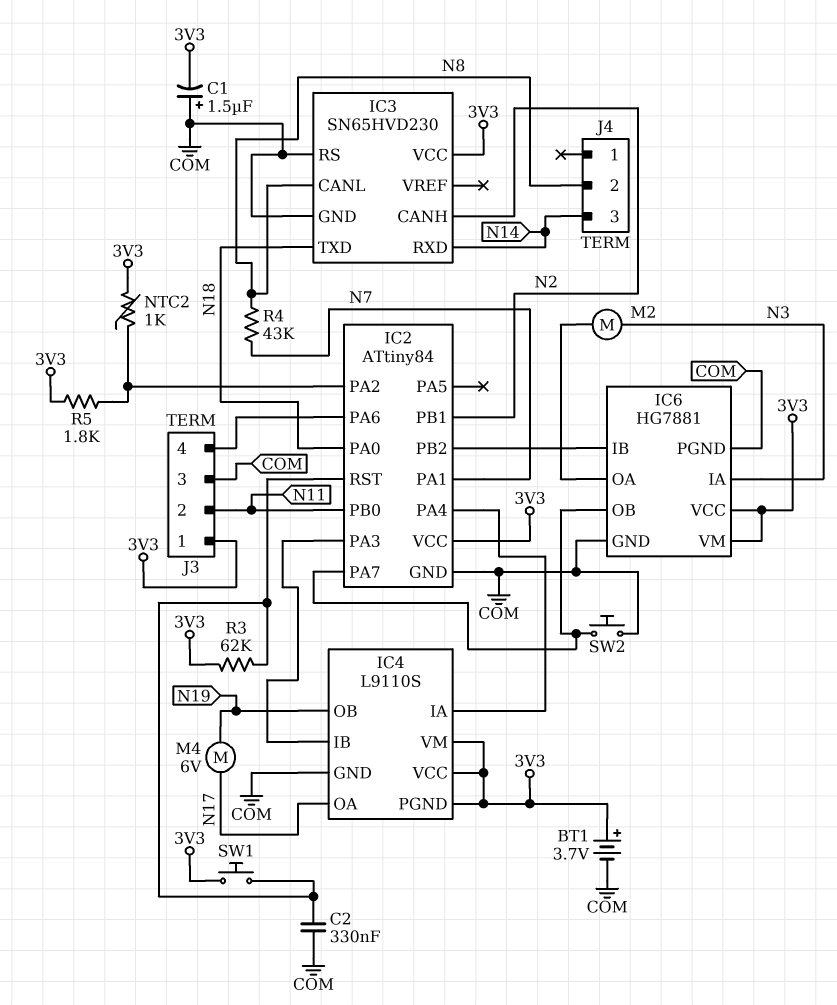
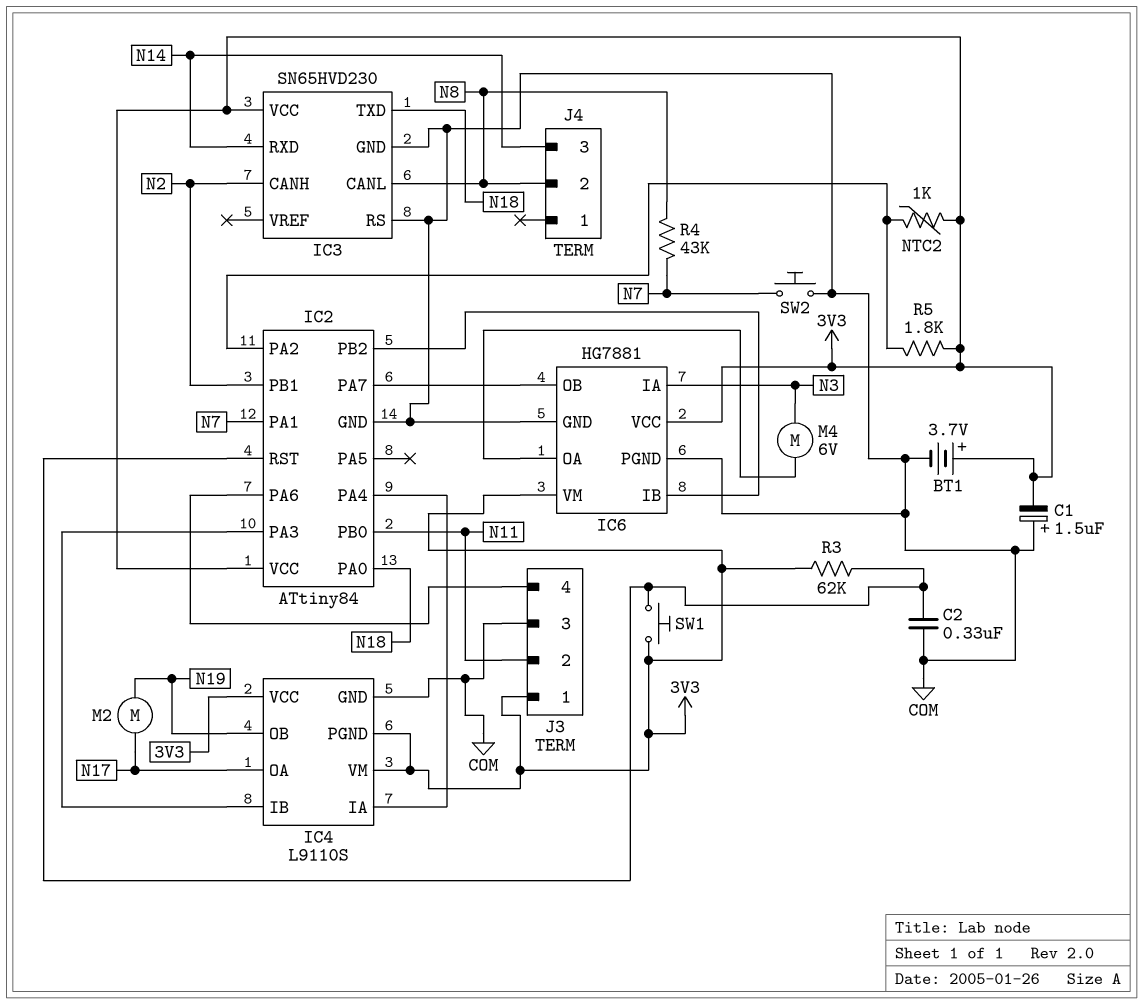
M2: motor (IC6/OA, N3) -> motor (N17, N19)
M4: motor 6V (N17, N19) -> motor 6V (IC6/OA, N3)
SW2: button (COM, IC2/PA7) -> button (COM, N7)

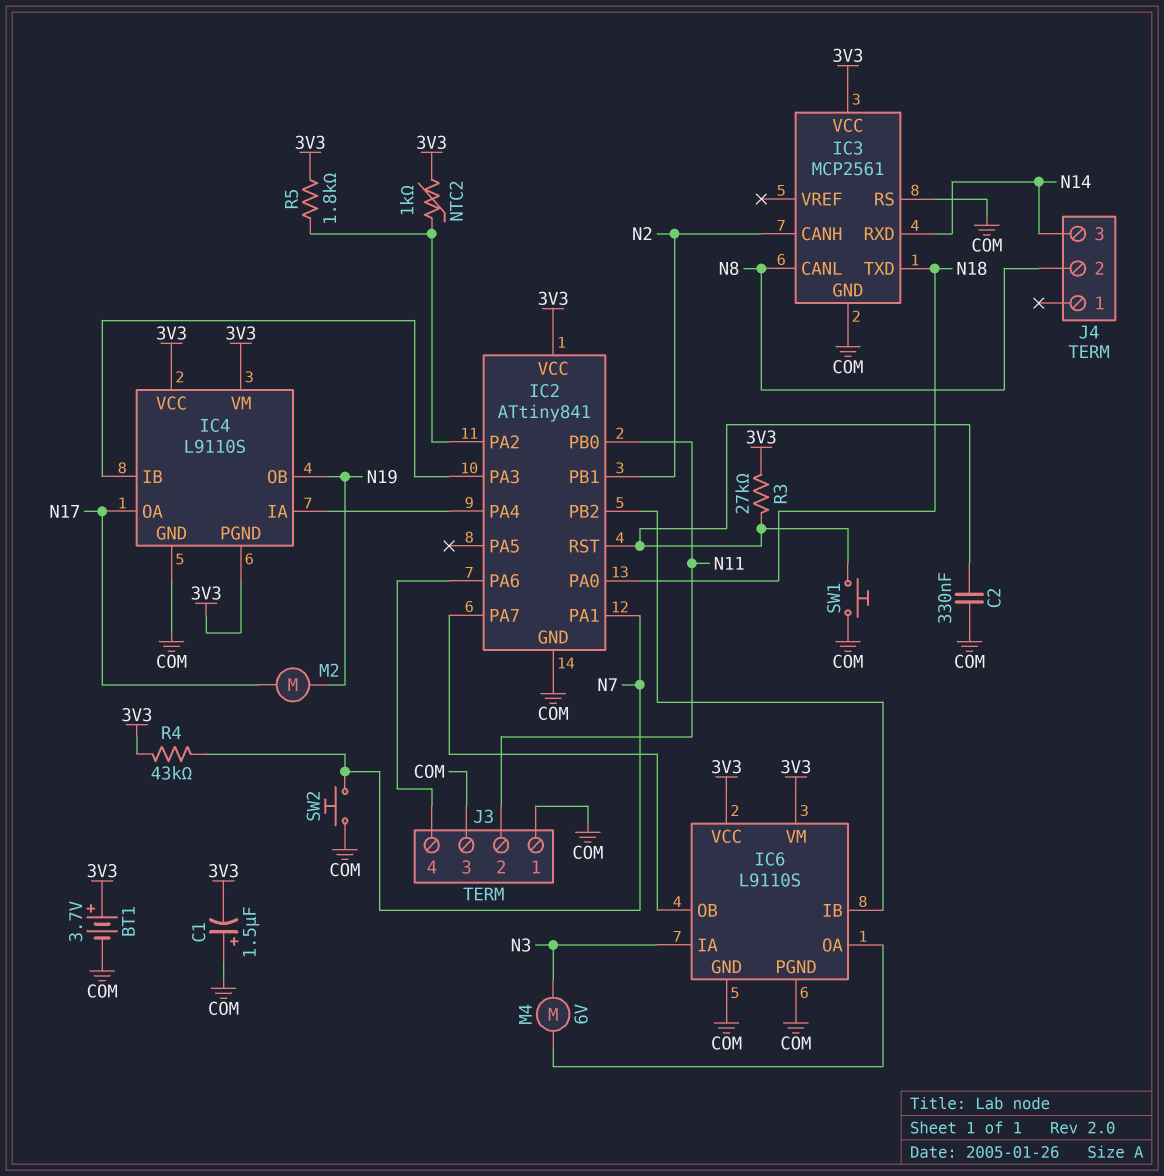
IC2: ATtiny84 -> ATtiny841
IC3: SN65HVD230 -> MCP2561
IC6: HG7881 -> L9110S
J3 pin 1: 3V3 -> COM
R3: 62k (3V3, IC2/RST) -> 27k (3V3, IC2/RST)
R4: 43k (N7, N8) -> 43k (3V3, N7)
SW1: button (3V3, IC2/RST) -> button (COM, IC2/RST)

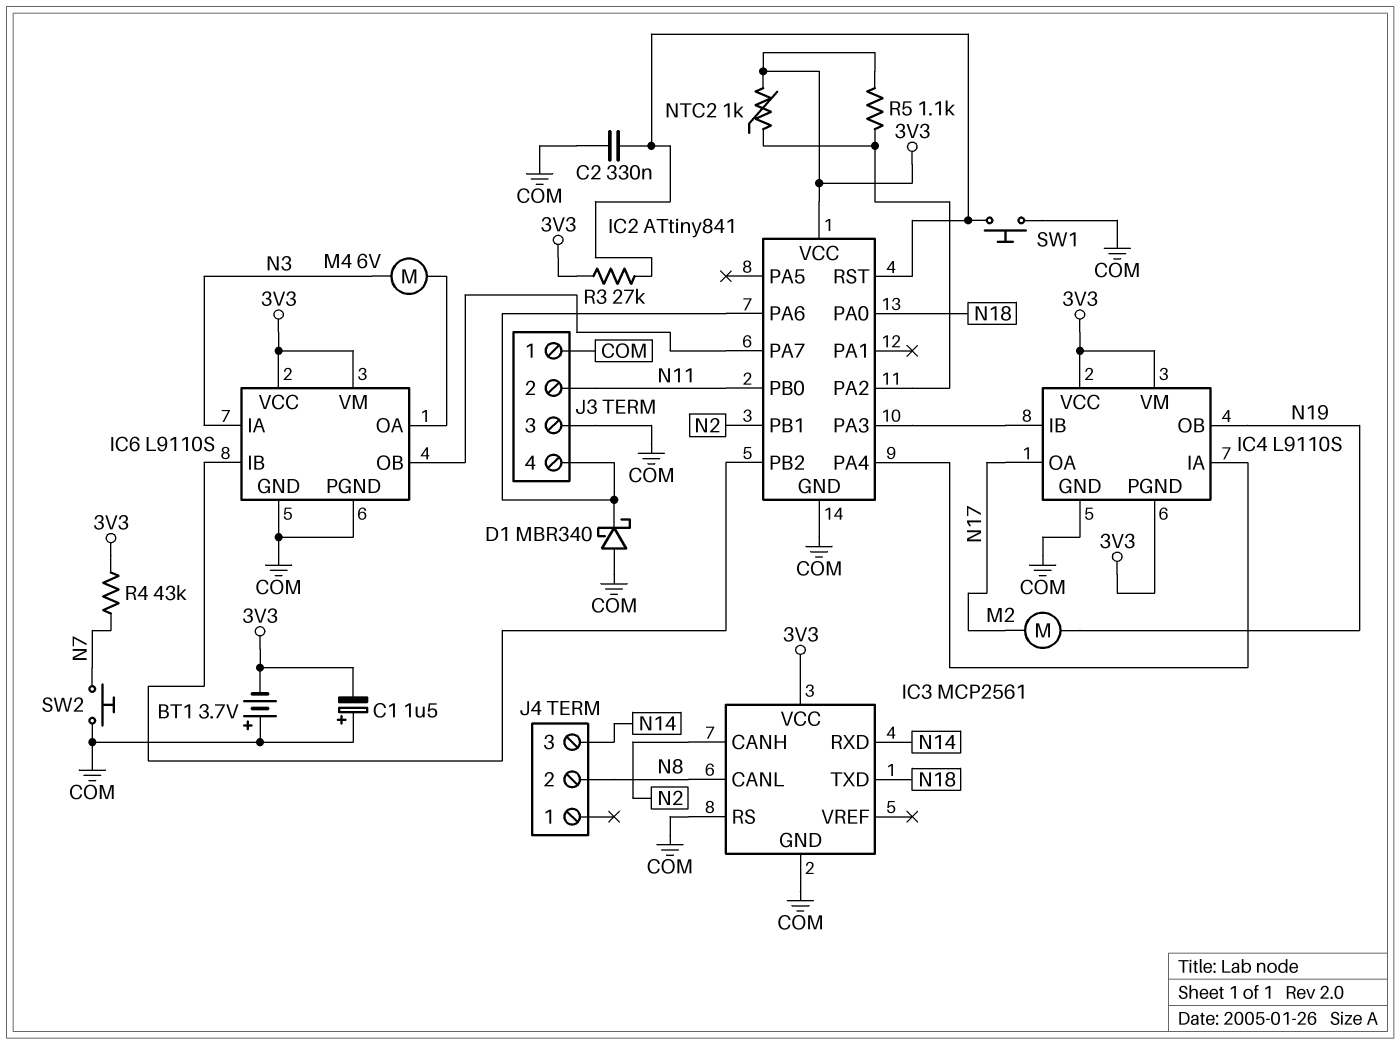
BT1: 3.7V (plus 3V3, minus COM) -> 3.7V (plus COM, minus 3V3)
D1: none -> schottky MBR340 (A COM, K IC2/PA6)
IC2 pin PA1: N7 -> none
R5: 1.8k (3V3, IC2/PA2) -> 1.1k (3V3, IC2/PA2)

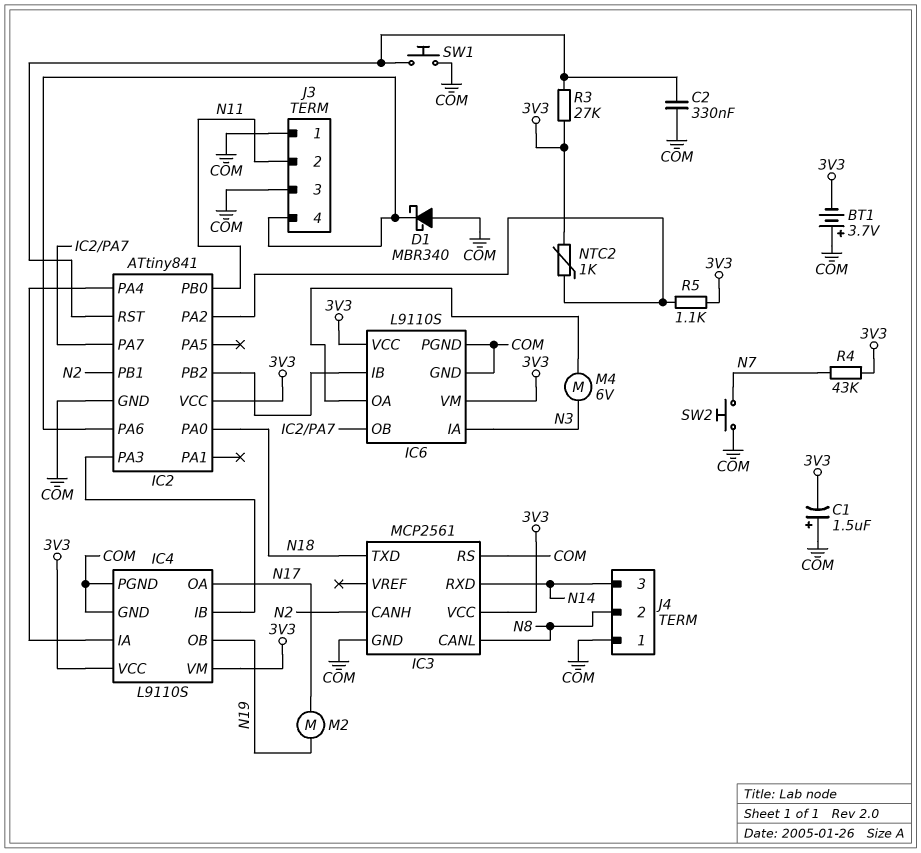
IC4 pin PGND: 3V3 -> COM
J4 pin 1: none -> COM

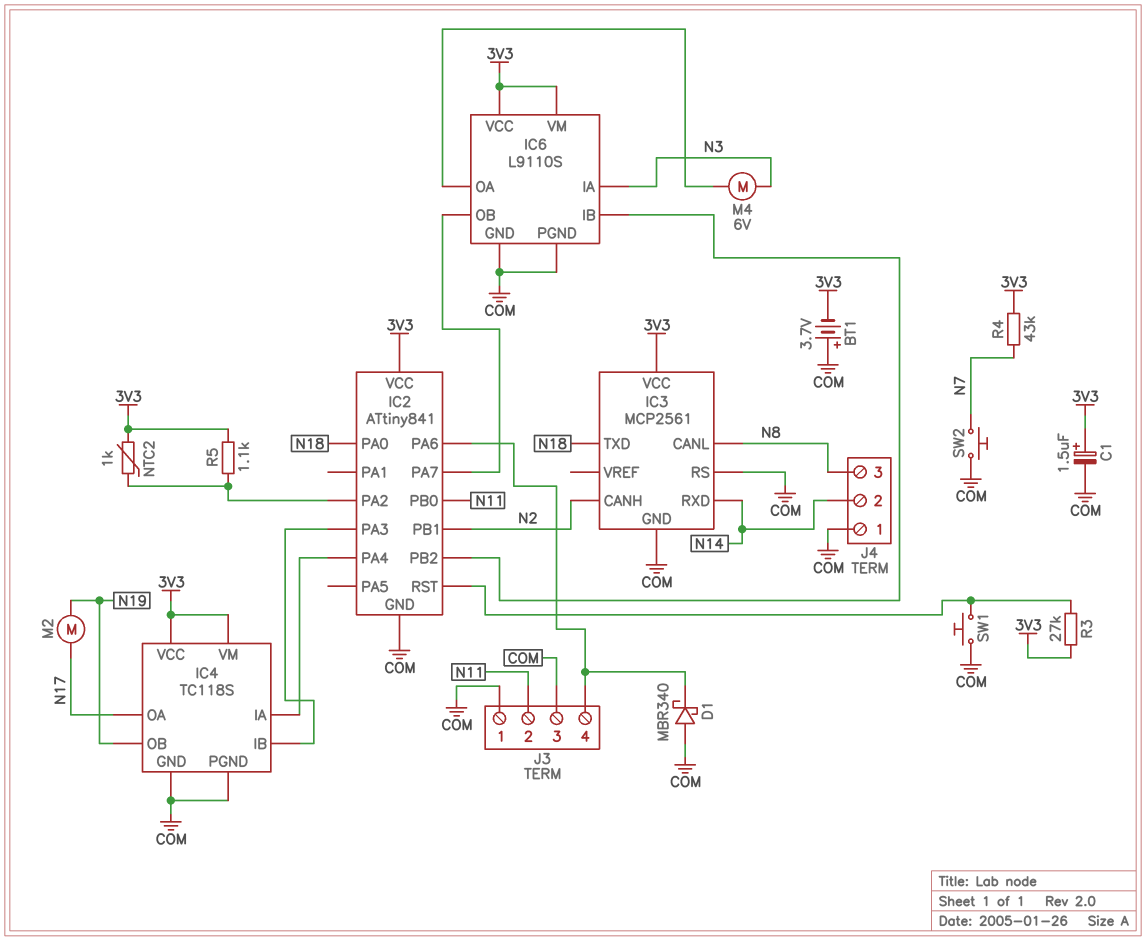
C1: 1.5uF (plus COM, minus 3V3) -> 1.5uF (plus 3V3, minus COM)
C2: 330nF (COM, IC2/RST) -> none
IC4: L9110S -> TC118S
J4 pin 2: N8 -> N14
J4 pin 3: N14 -> N8

